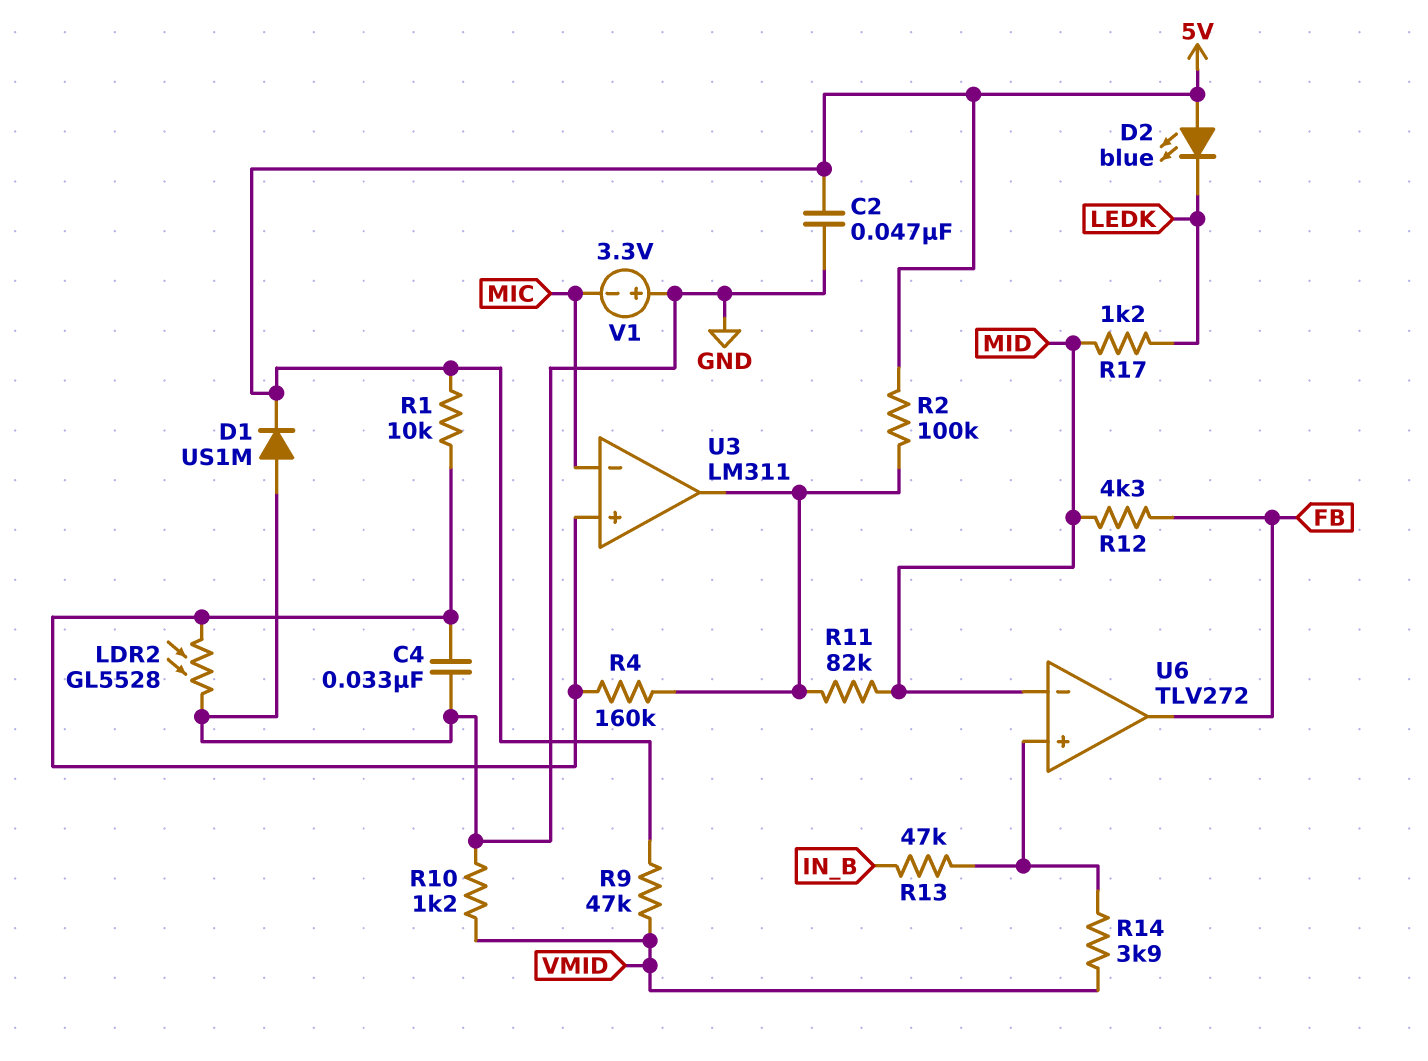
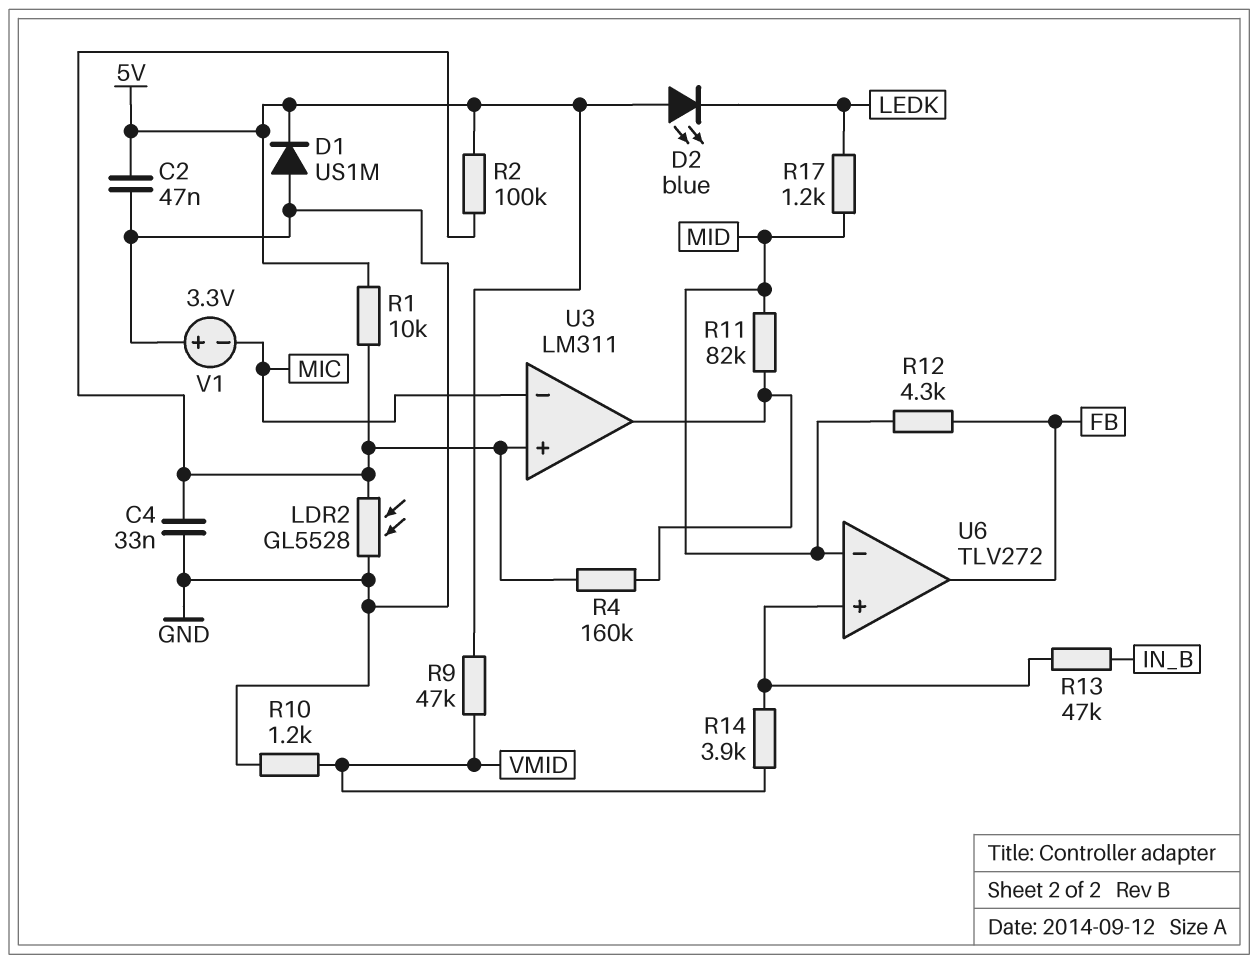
R2: 100k (5V, U3/out) -> 100k (5V, U3/in+)

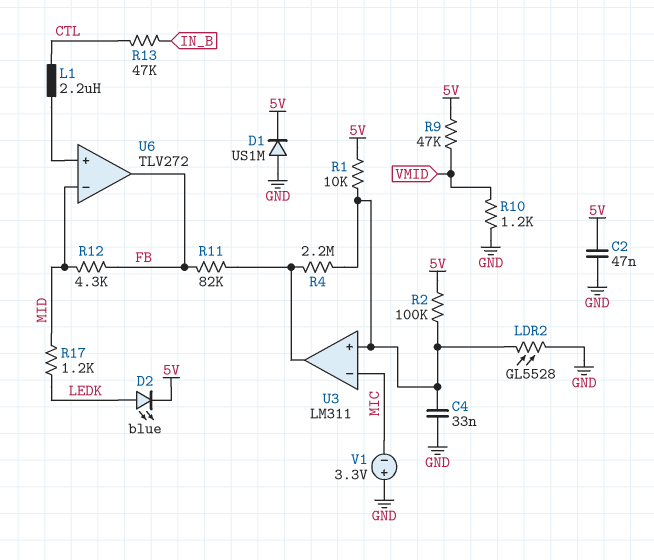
D2: LED blue (A 5V, K LEDK) -> LED blue (A LEDK, K 5V)
L1: none -> 2.2uH (CTL, U6/in+)
R4: 160k (U3/in+, U3/out) -> 2.2M (U3/in+, U3/out)
R11: 82k (MID, U3/out) -> 82k (FB, U3/out)
R13: 47k (IN_B, U6/in+) -> 47k (CTL, IN_B)
R14: 3.9k (U6/in+, VMID) -> none

